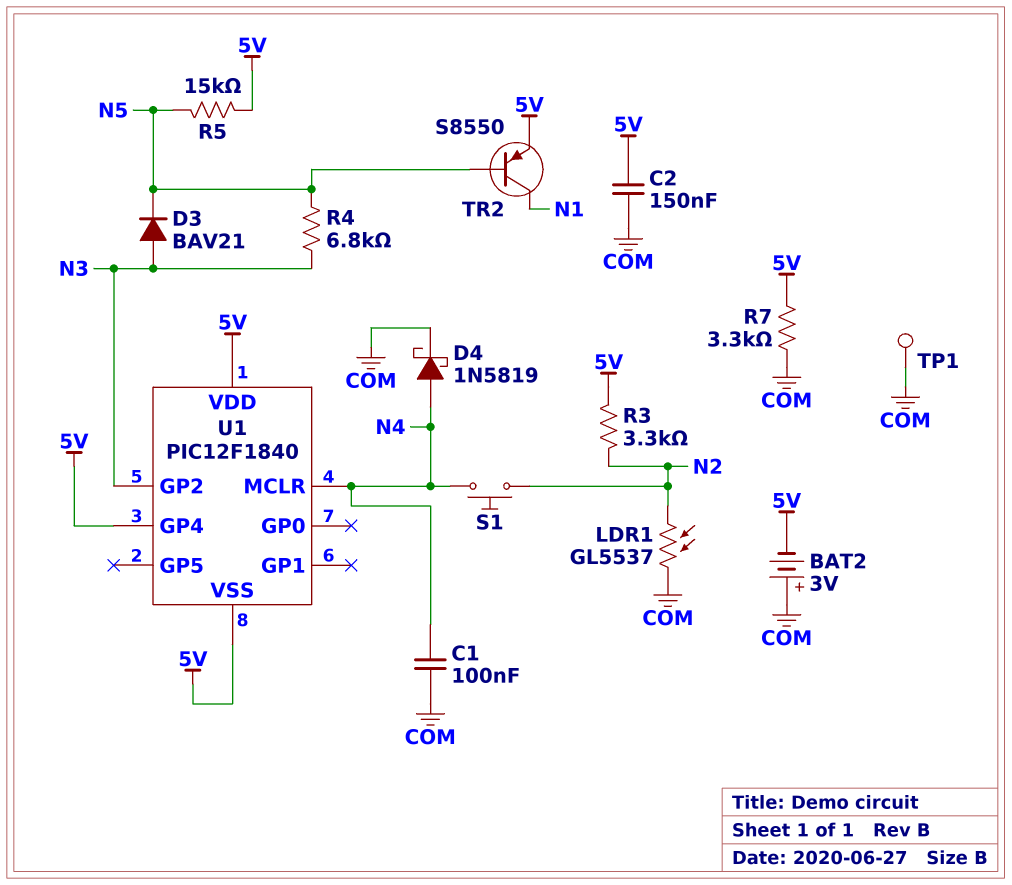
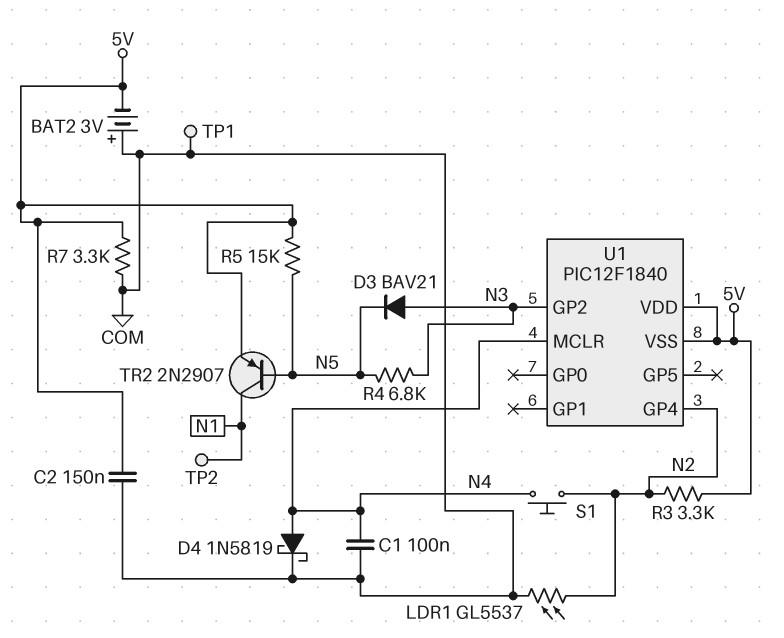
TP2: none -> test point (N1)
TR2: PNP S8550 (B N5, C N1, E 5V) -> PNP 2N2907 (B N5, C N1, E 5V)
U1 pin GP4: 5V -> N2

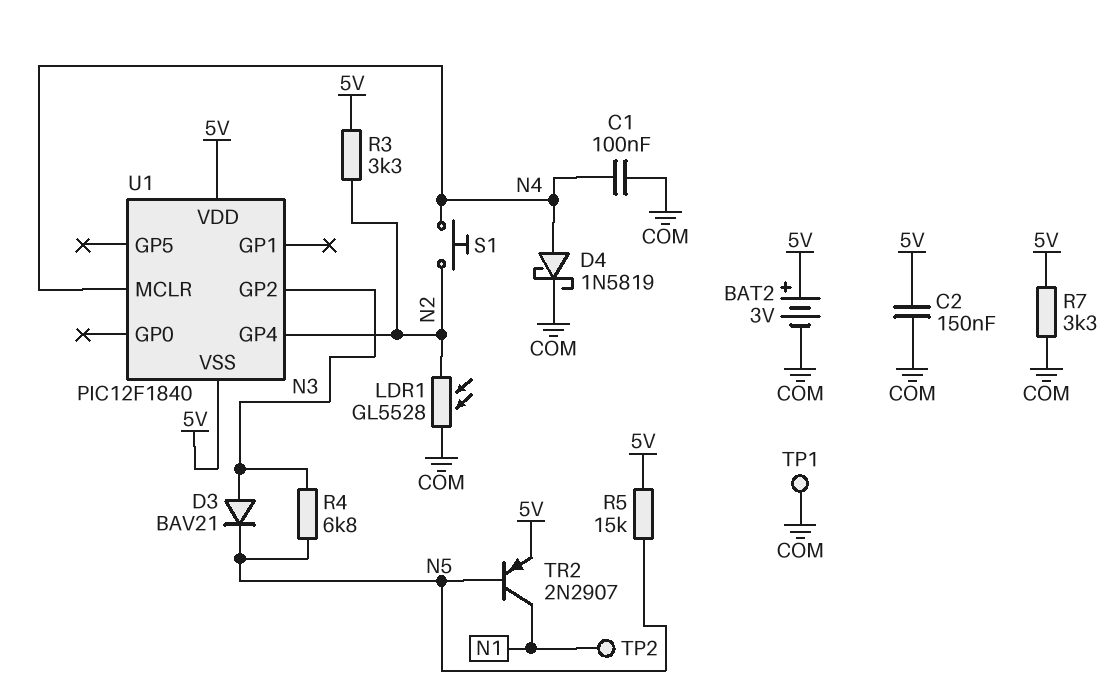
BAT2: 3V (plus COM, minus 5V) -> 3V (plus 5V, minus COM)
LDR1: GL5537 (COM, N2) -> GL5528 (COM, N2)

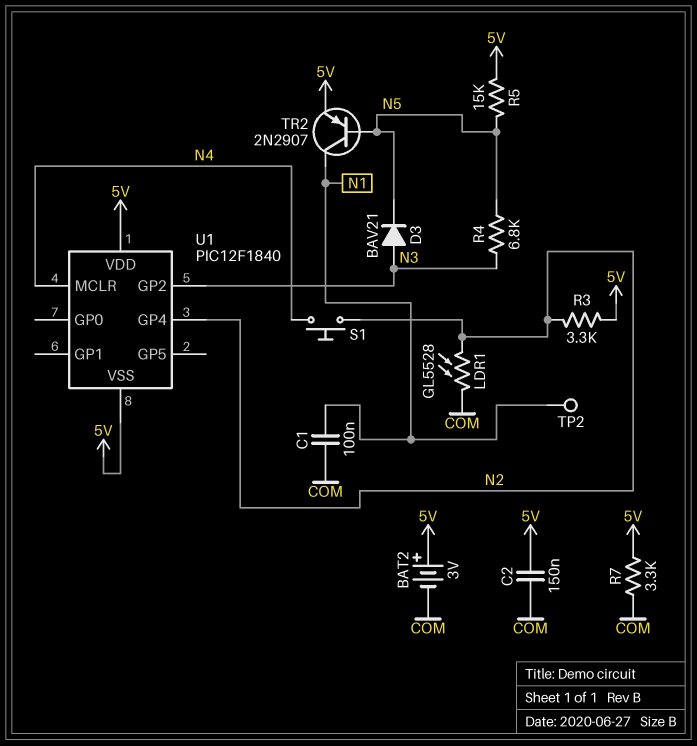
C1: 100nF (COM, N4) -> 100nF (COM, N1)
D4: schottky 1N5819 (A N4, K COM) -> none
TP1: test point (COM) -> none

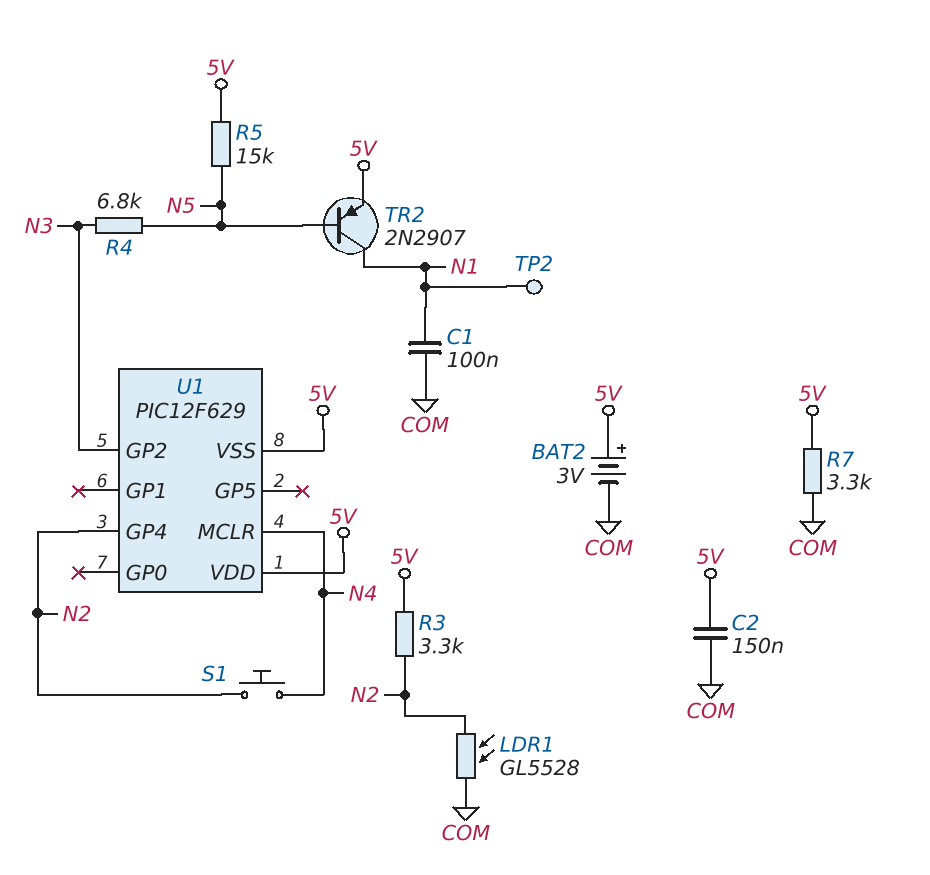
D3: diode BAV21 (A N3, K N5) -> none
U1: PIC12F1840 -> PIC12F629

